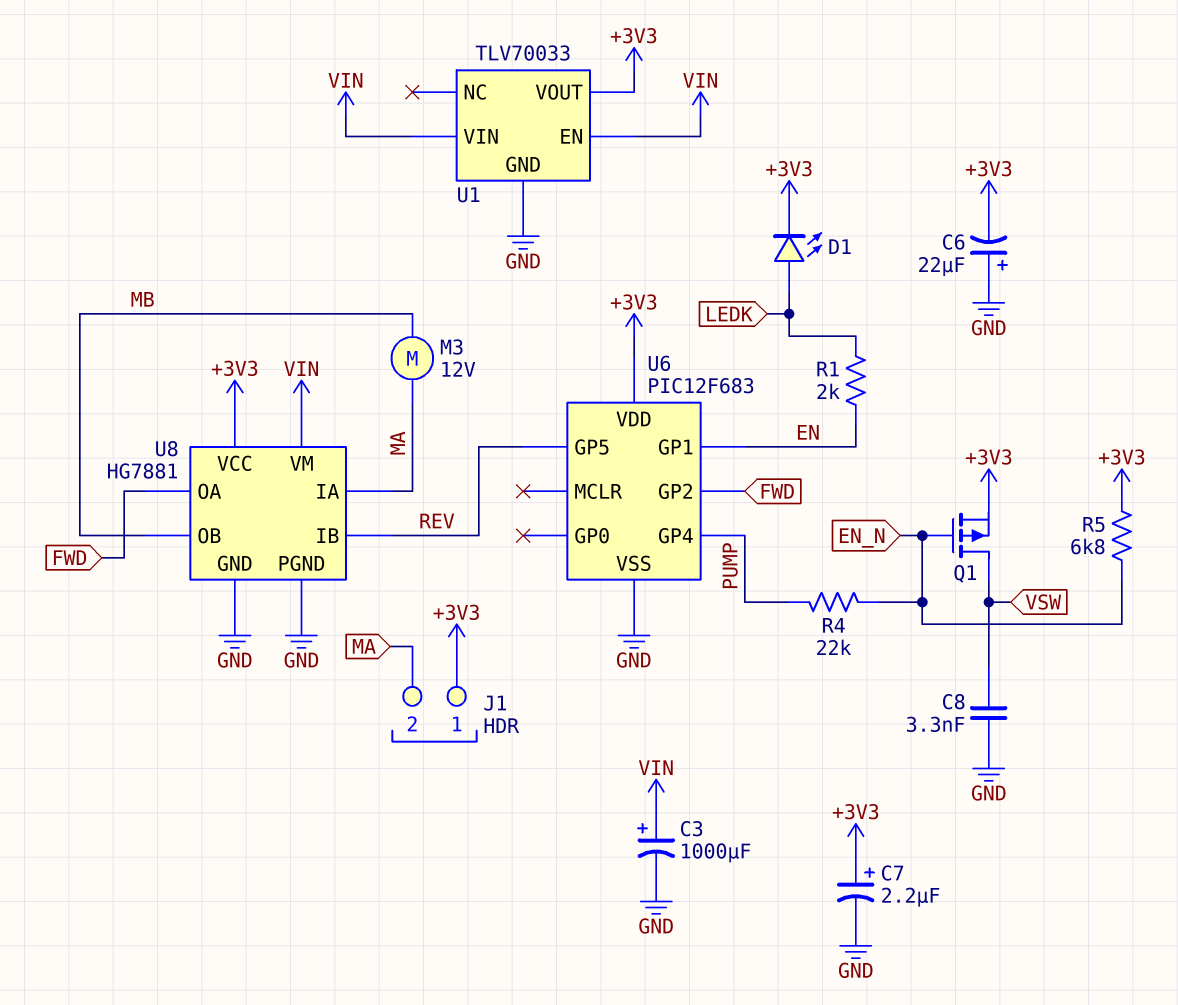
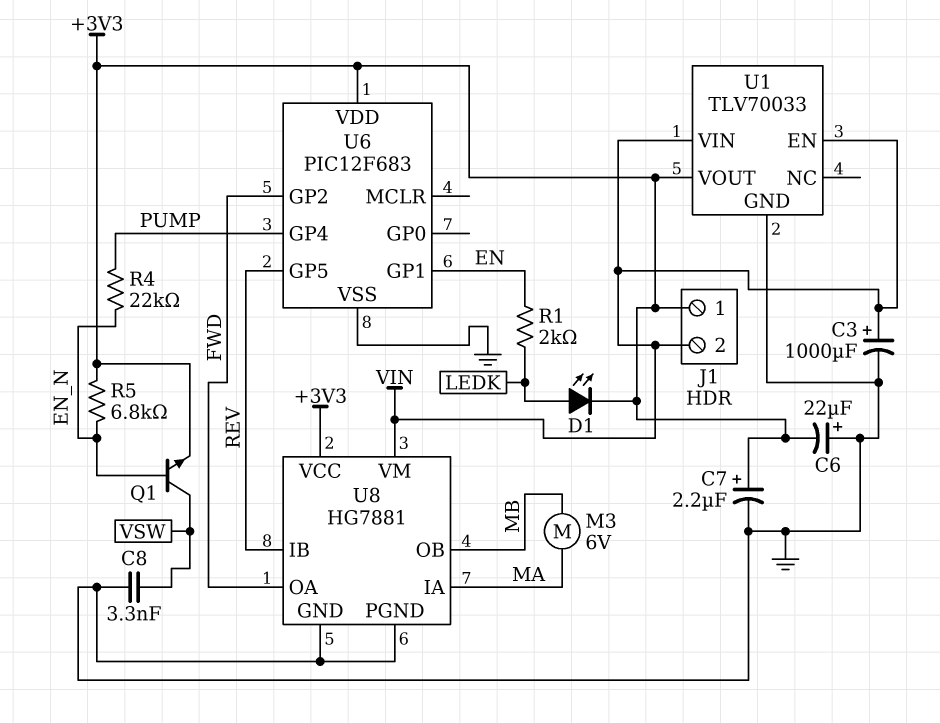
J1 pin 2: MA -> VIN
M3: motor 12V (MA, MB) -> motor 6V (MA, MB)
Q1: PMOS (G EN_N, D VSW, S +3V3) -> NPN (B EN_N, C VSW, E +3V3)

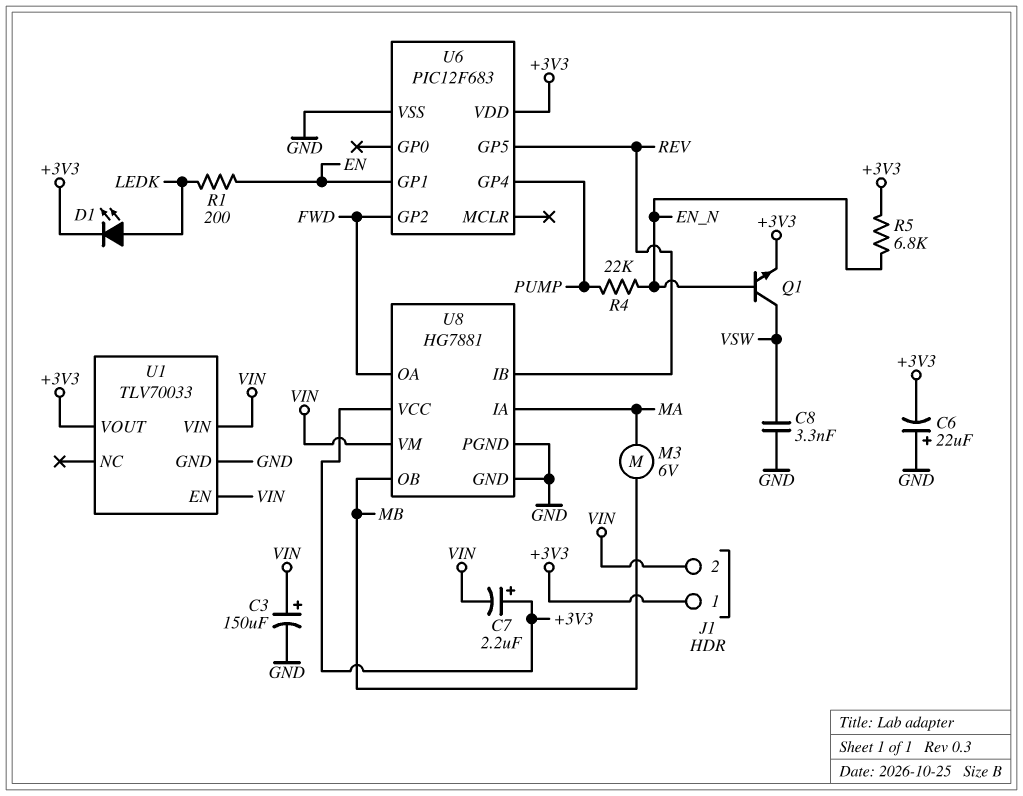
C3: 1000uF (plus VIN, minus GND) -> 150uF (plus VIN, minus GND)
C7: 2.2uF (plus +3V3, minus GND) -> 2.2uF (plus +3V3, minus VIN)
R1: 2k (EN, LEDK) -> 200 (EN, LEDK)

